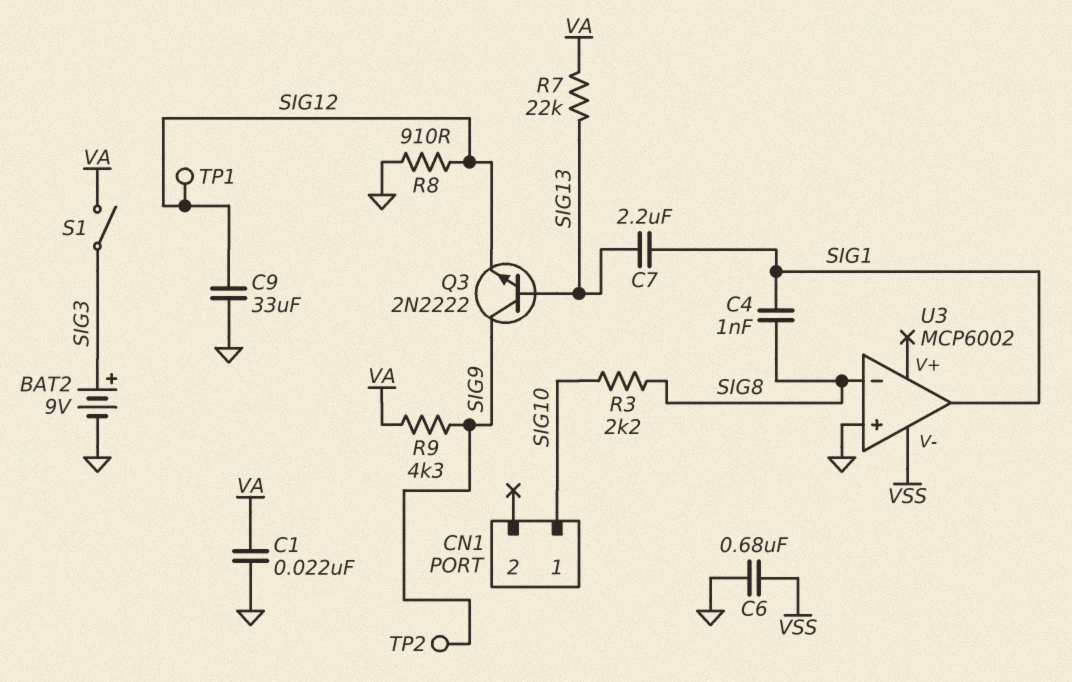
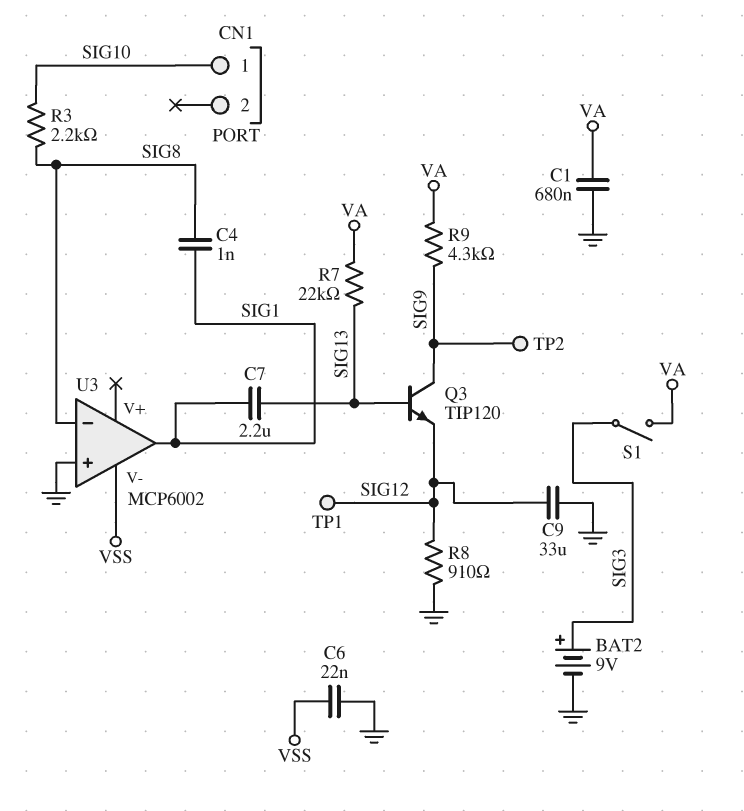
C1: 22nF (GND, VA) -> 680nF (GND, VA)
C6: 680nF (GND, VSS) -> 22nF (GND, VSS)
Q3: NPN 2N2222 (B SIG13, C SIG9, E SIG12) -> NPN TIP120 (B SIG13, C SIG9, E SIG12)

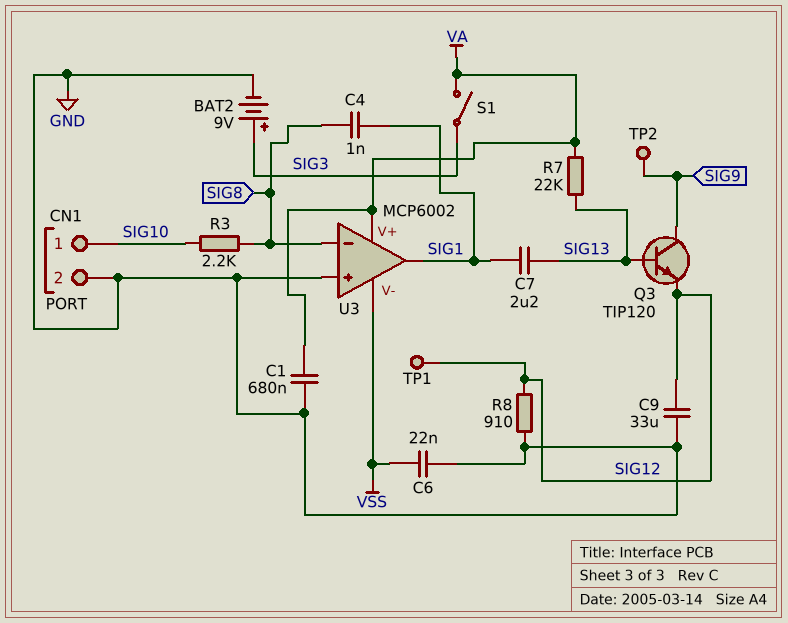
CN1 pin 2: none -> GND
R9: 4.3k (SIG9, VA) -> none
U3 pin V+: none -> VA

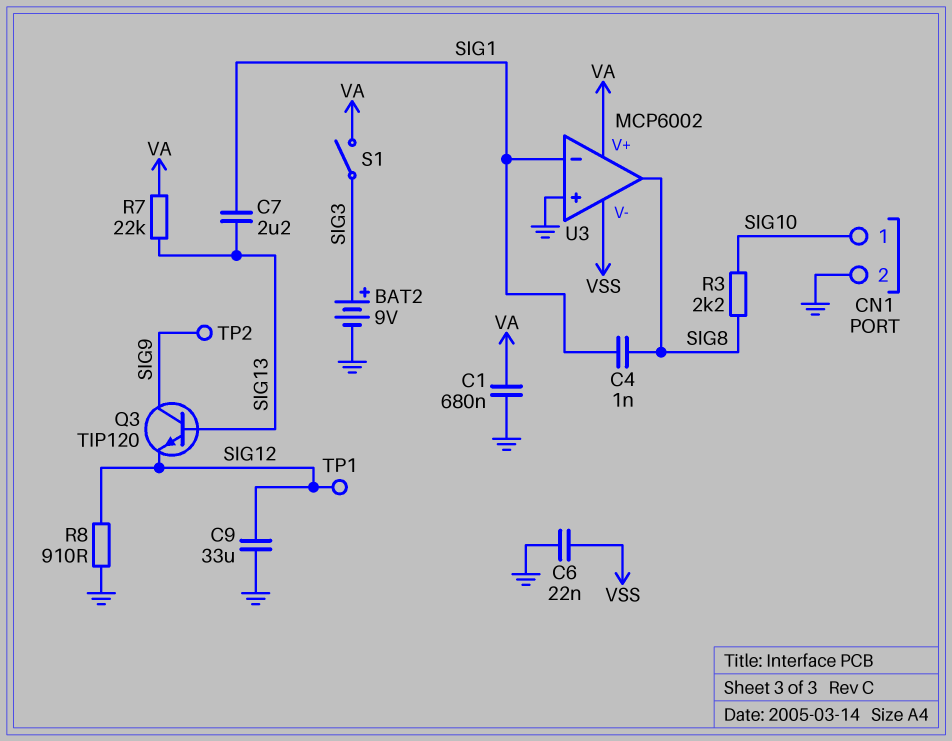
U3 pin in-: SIG8 -> SIG1
U3 pin out: SIG1 -> SIG8

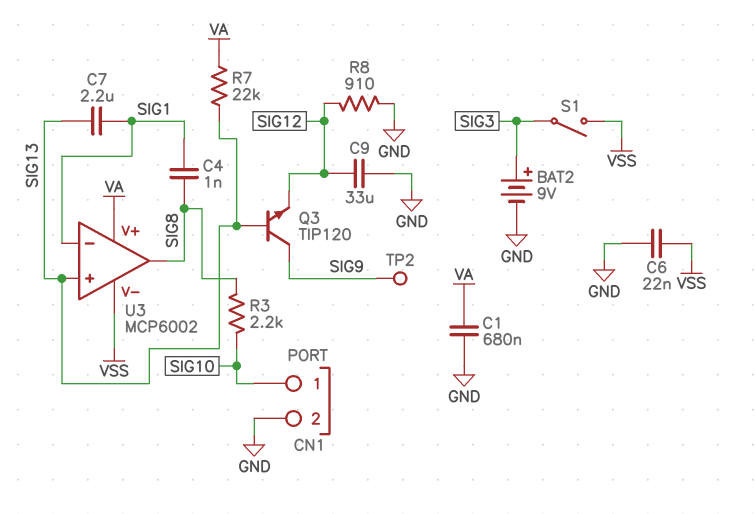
S1: switch (SIG3, VA) -> switch (SIG3, VSS)
TP1: test point (SIG12) -> none
U3 pin in+: GND -> SIG13

